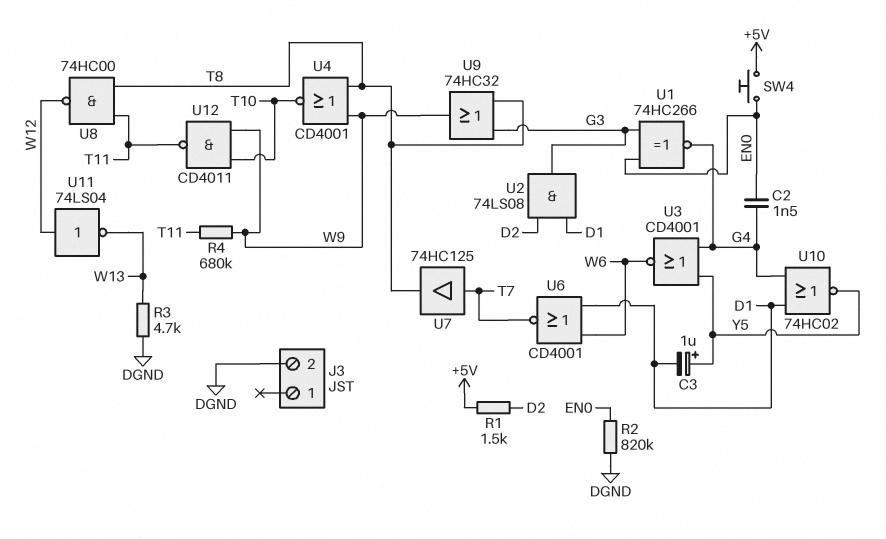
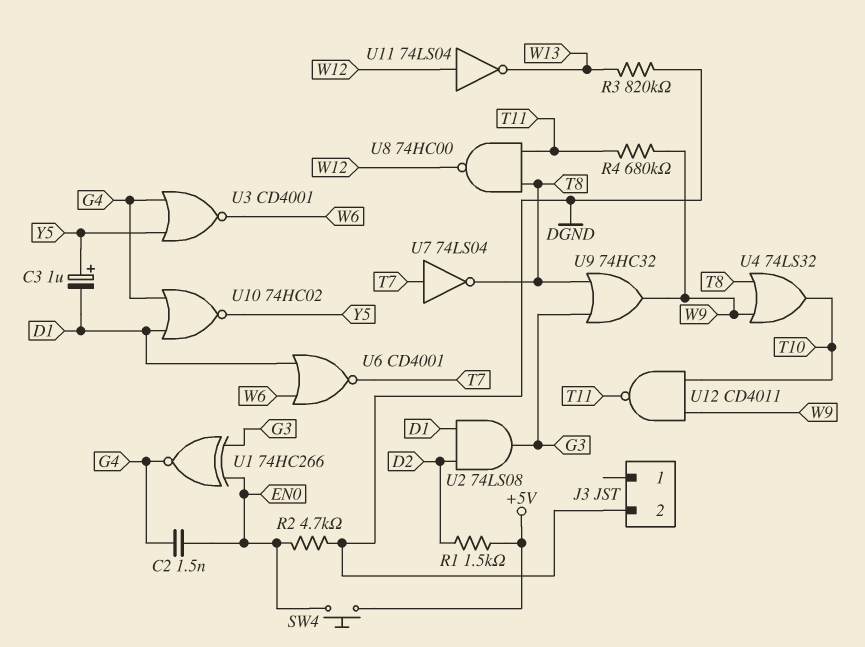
R2: 820k (DGND, EN0) -> 4.7k (DGND, EN0)
R3: 4.7k (DGND, W13) -> 820k (DGND, W13)
U4: NOR CD4001 (in T8, in W9, out T10) -> OR 74LS32 (in T8, in W9, out T10)
U7: buffer 74HC125 (in T7, out T8) -> NOT 74LS04 (in T7, out T8)

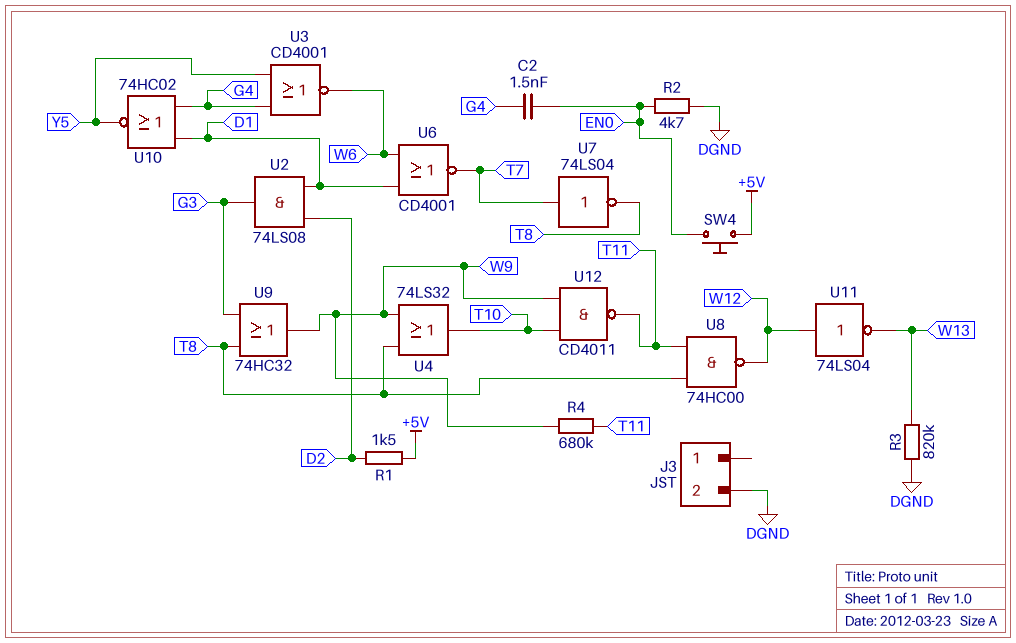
C3: 1uF (plus Y5, minus D1) -> none
U1: XNOR 74HC266 (in EN0, in G3, out G4) -> none

